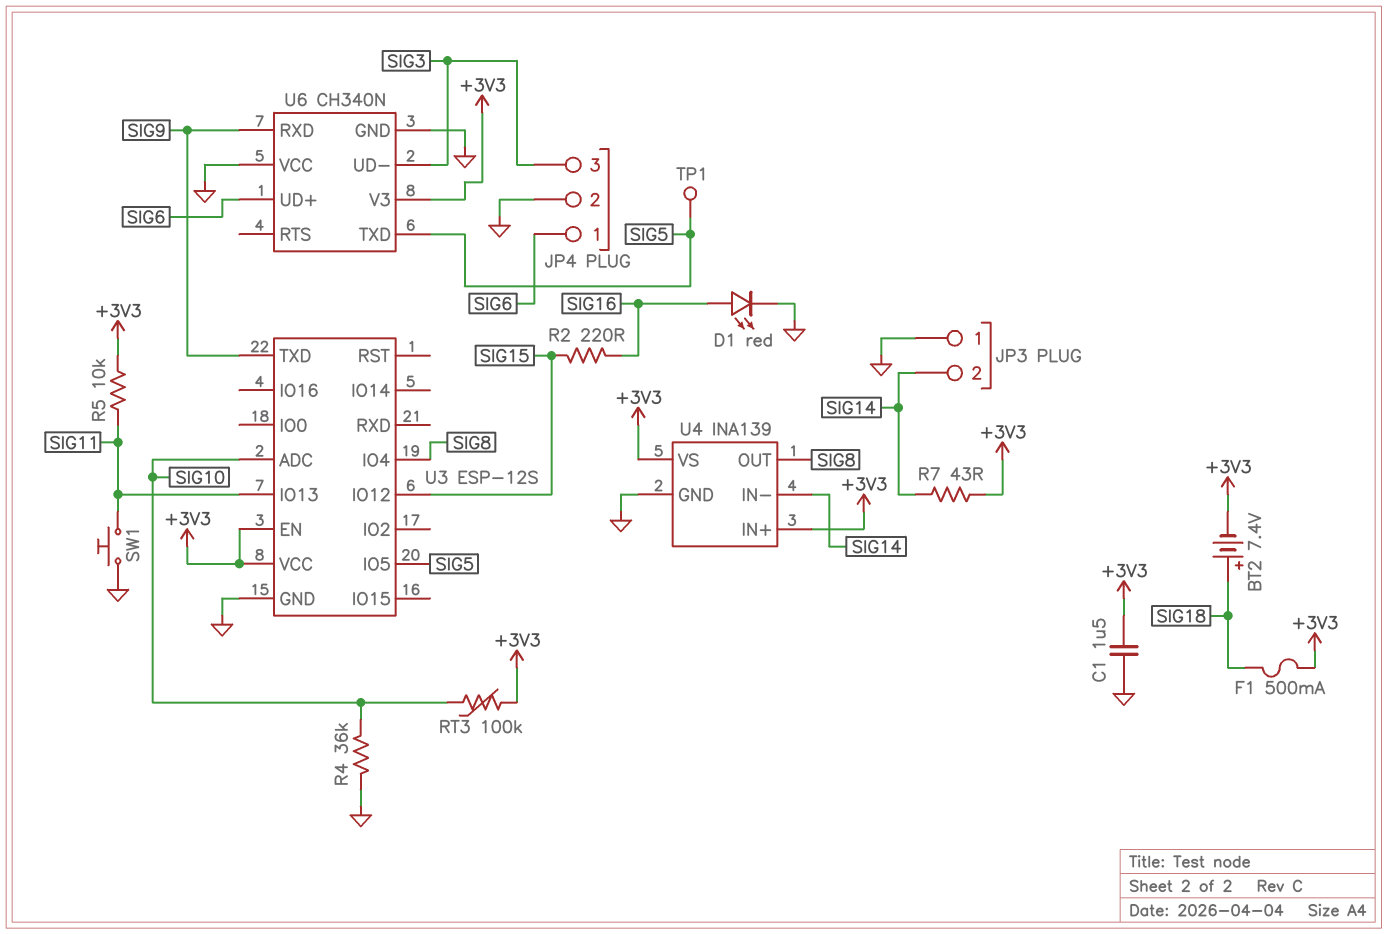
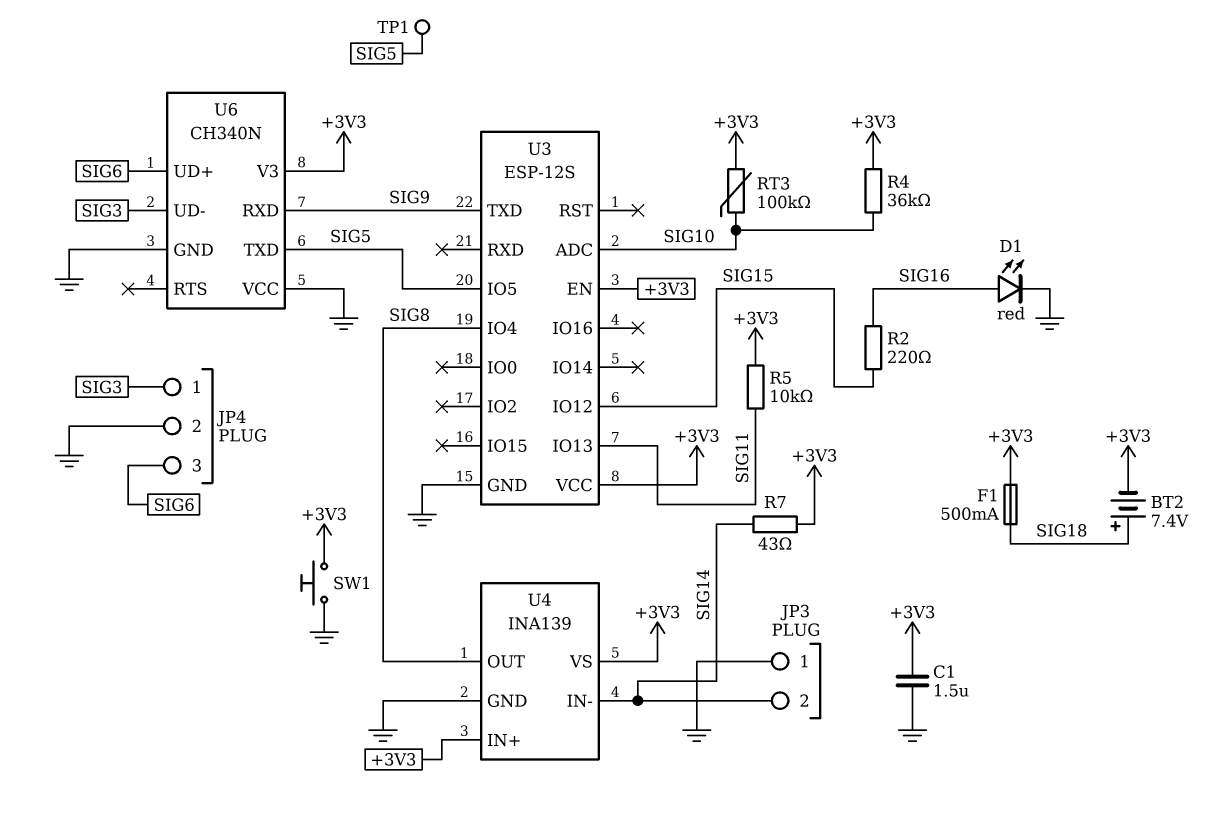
JP4 pin 1: SIG6 -> SIG3
JP4 pin 3: SIG3 -> SIG6
R4: 36k (GND, SIG10) -> 36k (+3V3, SIG10)
SW1: button (GND, SIG11) -> button (+3V3, GND)

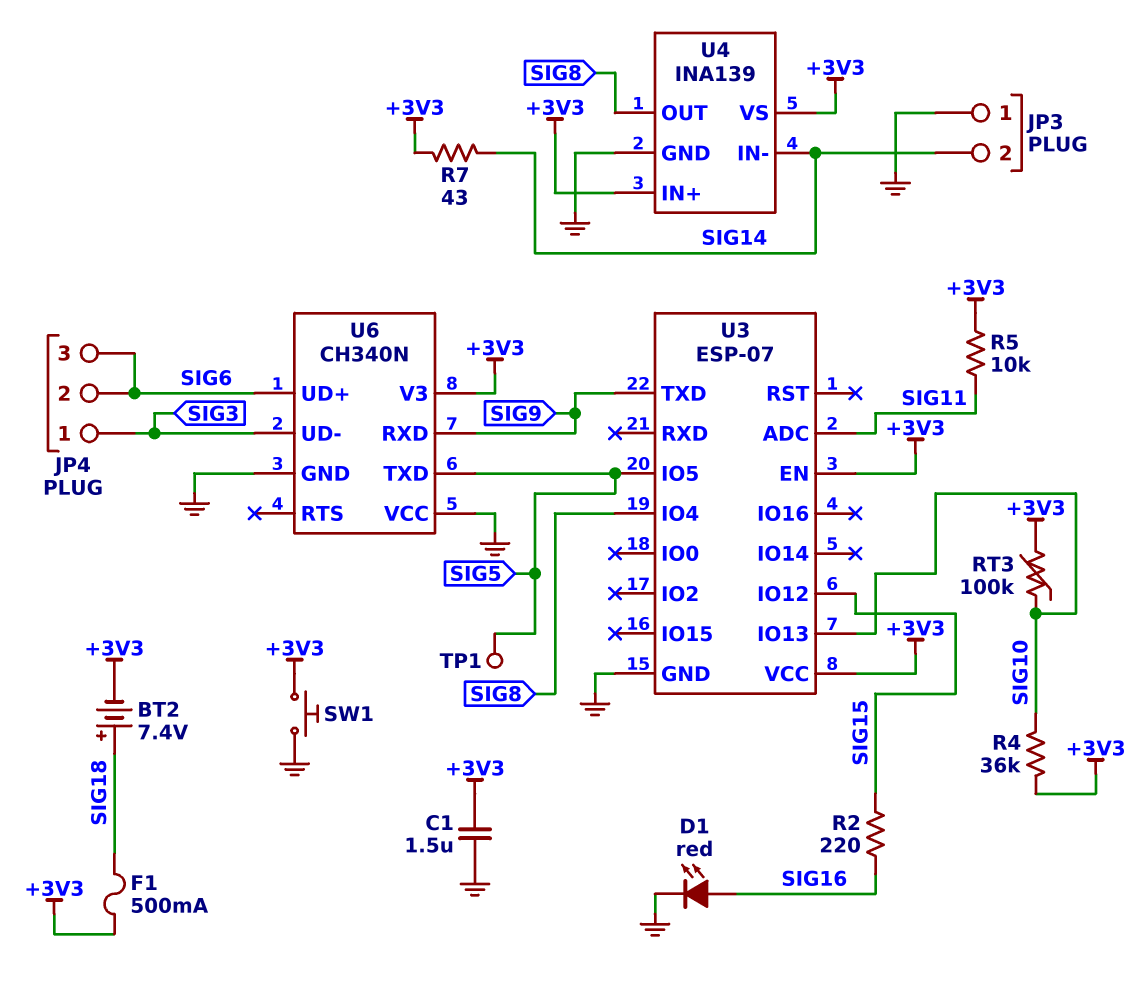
JP4 pin 2: GND -> SIG6
U3: ESP-12S -> ESP-07
U3 pin ADC: SIG10 -> SIG11
U3 pin IO13: SIG11 -> SIG10

